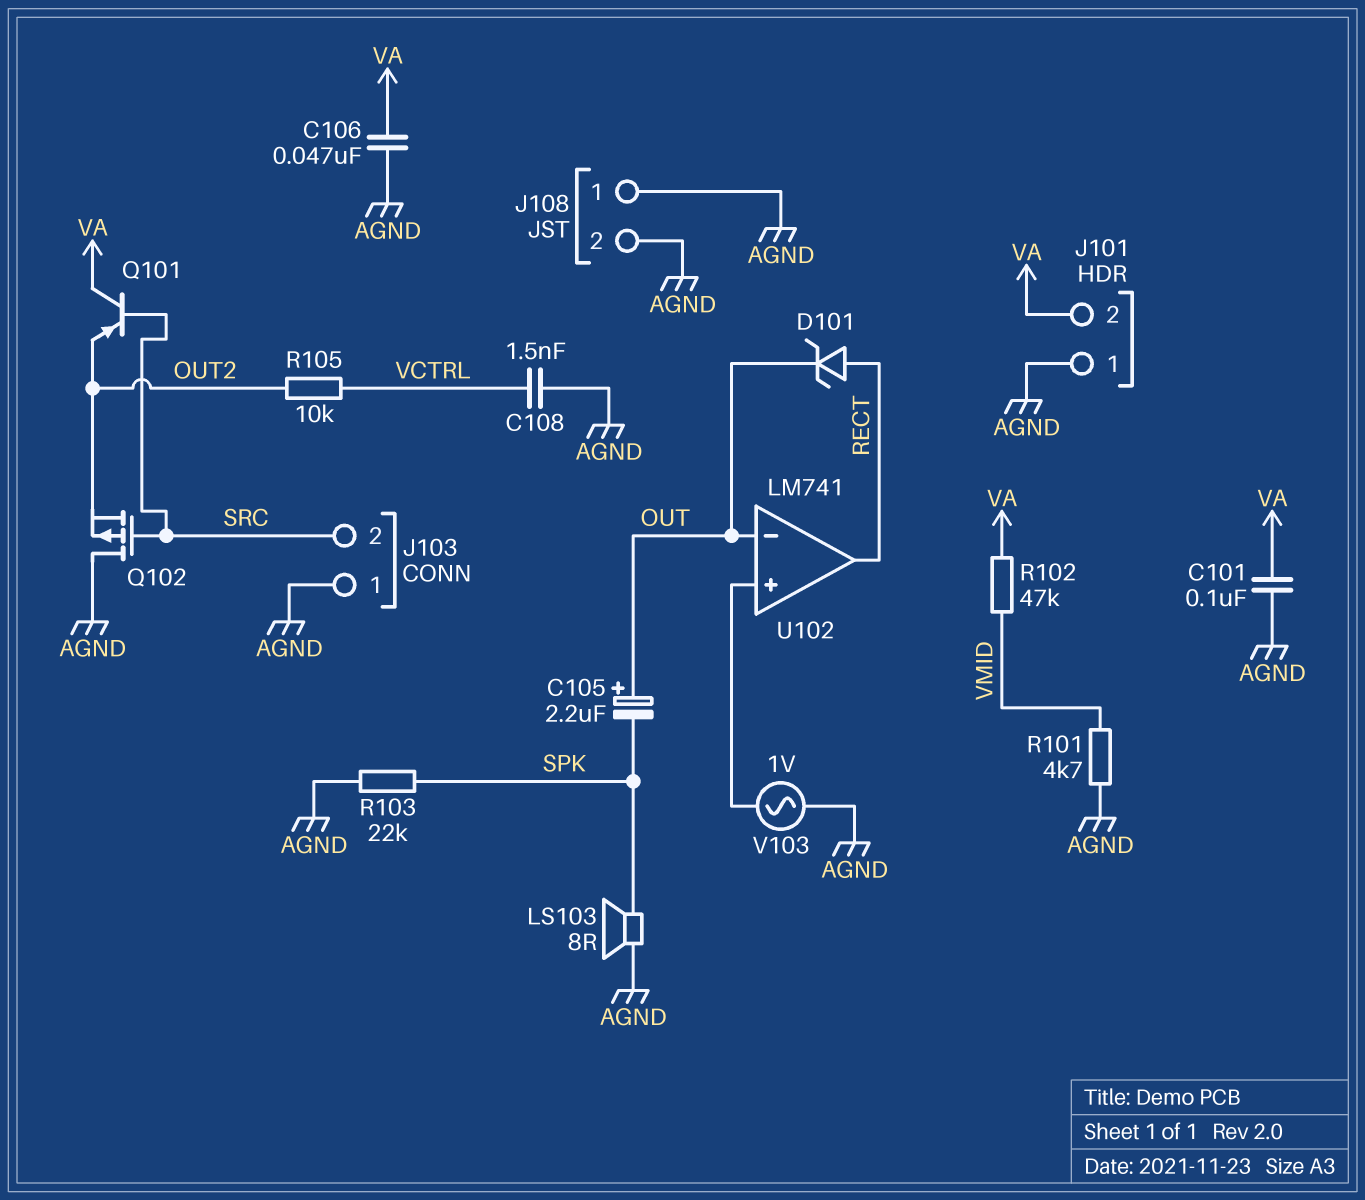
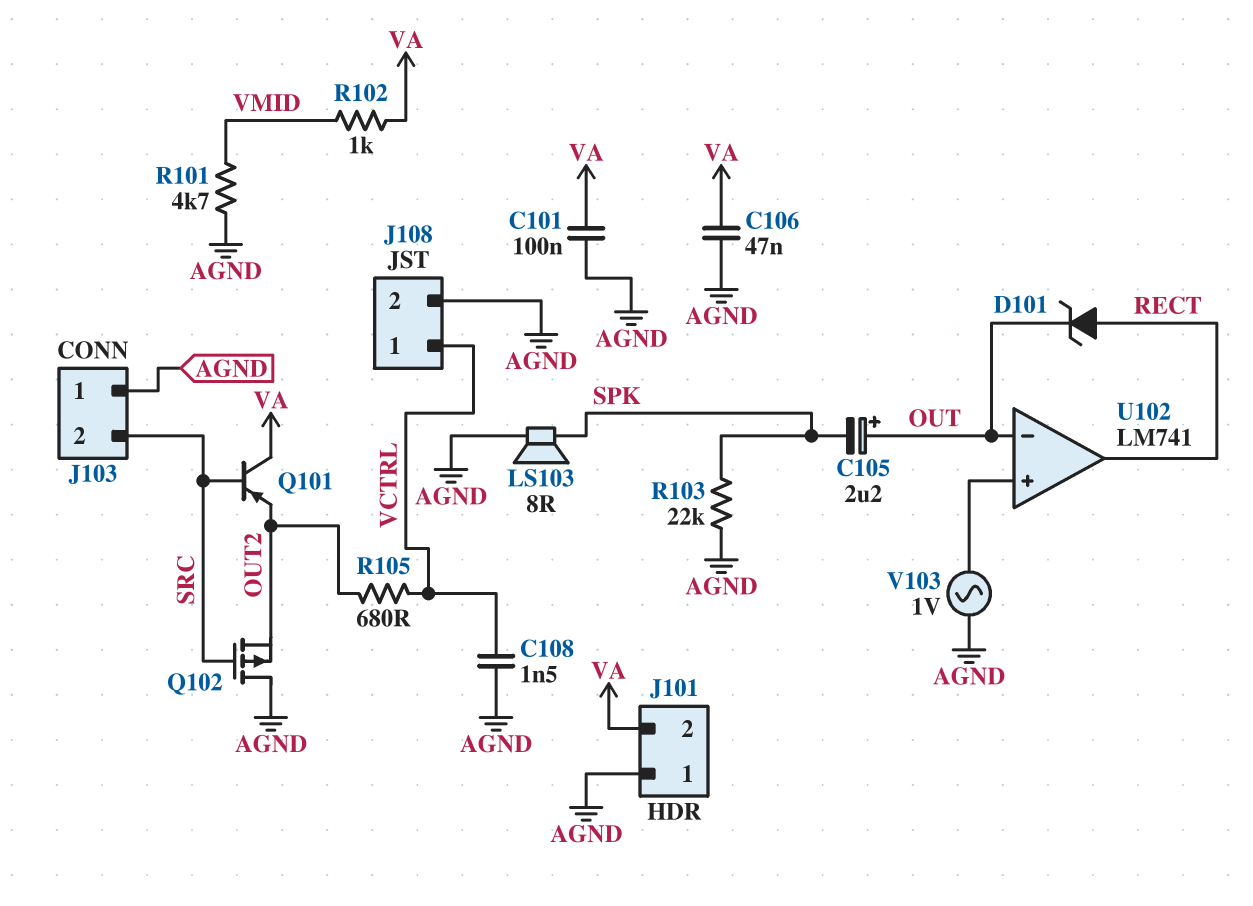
J108 pin 1: AGND -> VCTRL
R102: 47k (VA, VMID) -> 1k (VA, VMID)
R105: 10k (OUT2, VCTRL) -> 680 (OUT2, VCTRL)

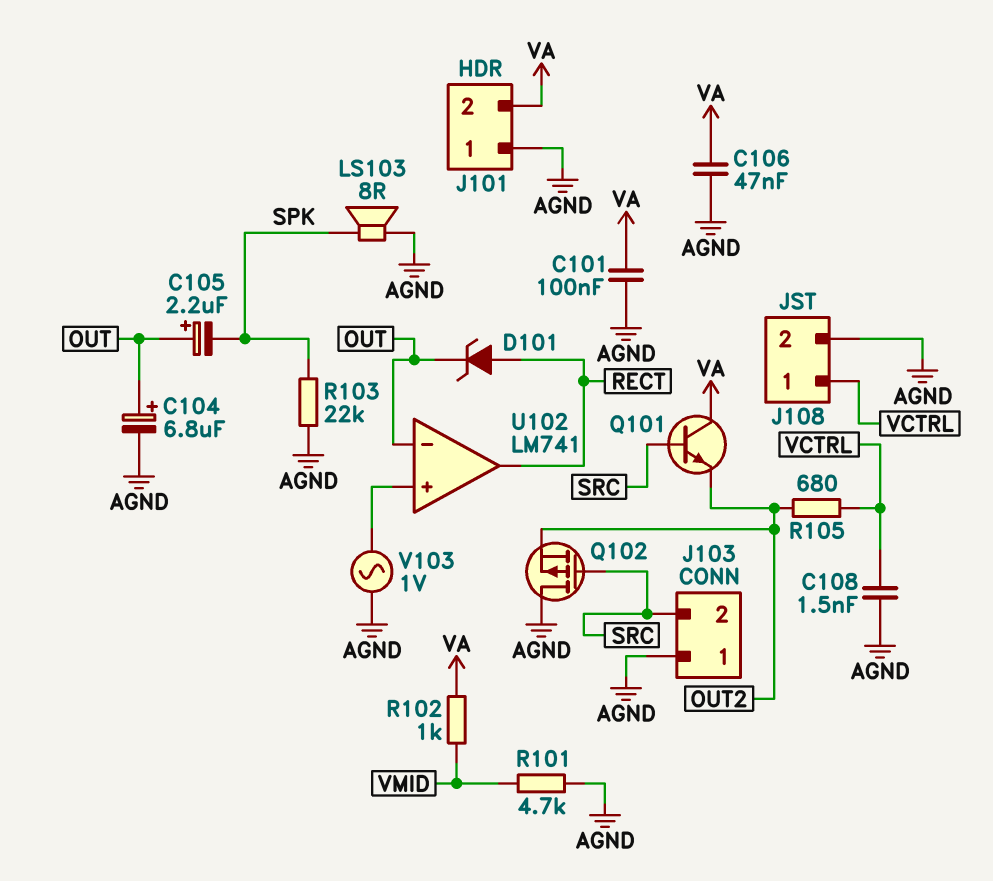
C104: none -> 6.8uF (plus OUT, minus AGND)
Q101: PNP (B SRC, C VA, E OUT2) -> NPN (B SRC, C VA, E OUT2)

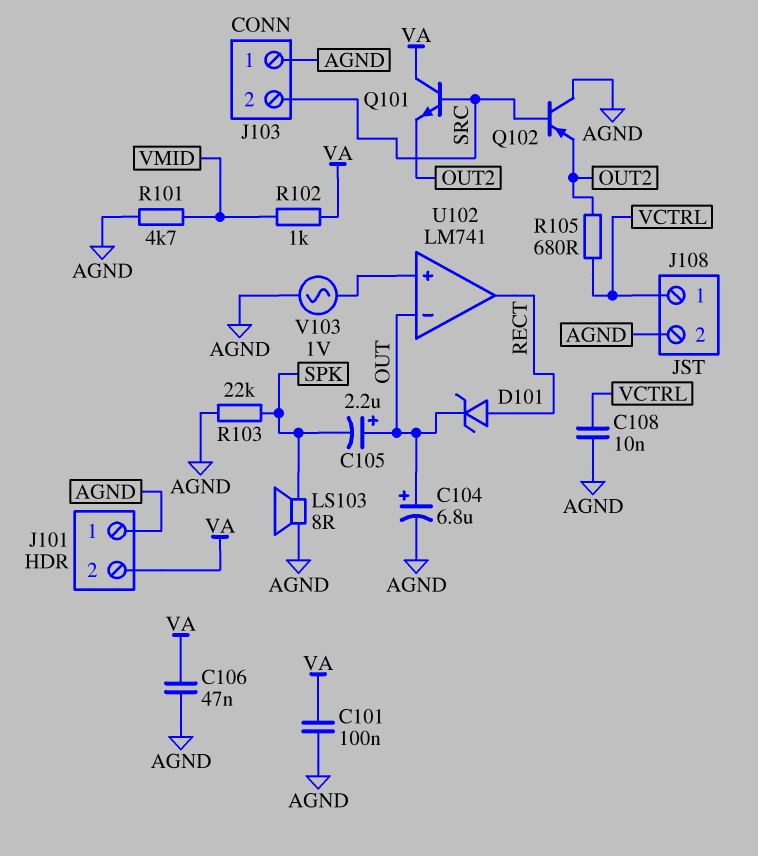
C108: 1.5nF (AGND, VCTRL) -> 10nF (AGND, VCTRL)
Q102: PMOS (G SRC, D AGND, S OUT2) -> PNP (B SRC, C AGND, E OUT2)

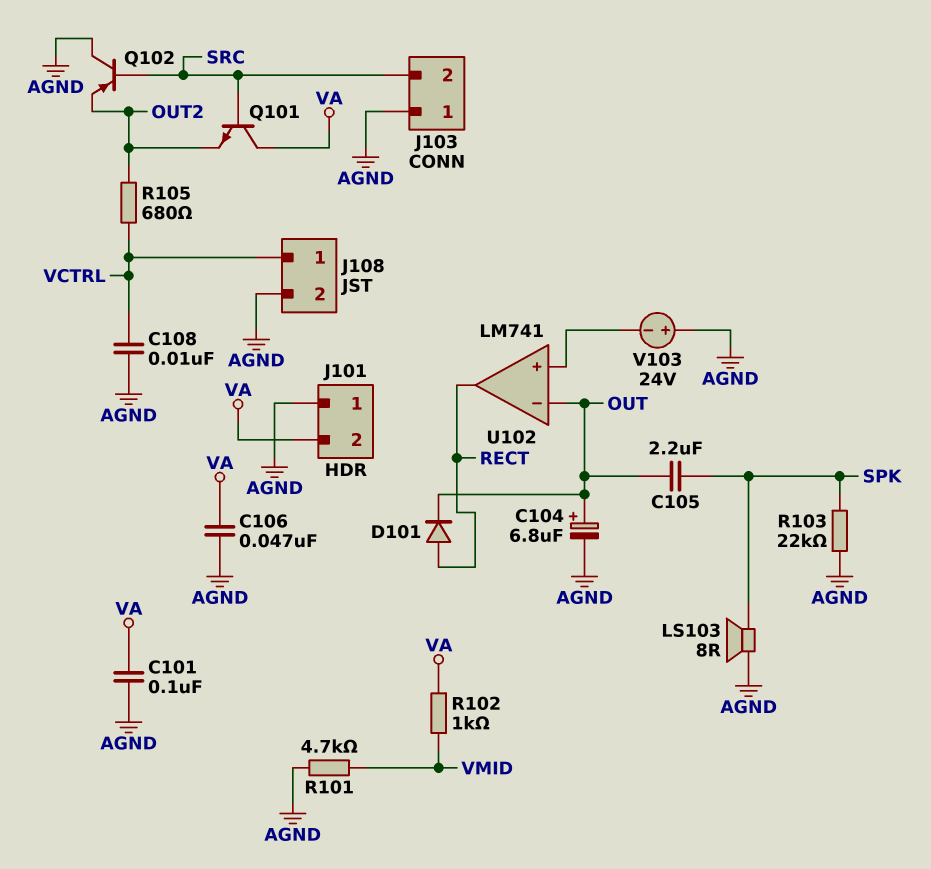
C105: 2.2uF (plus OUT, minus SPK) -> 2.2uF (OUT, SPK)
D101: zener (A RECT, K OUT) -> diode (A RECT, K OUT)
V103: AC 1V (AGND, U102/in+) -> 24V (plus AGND, minus U102/in+)

